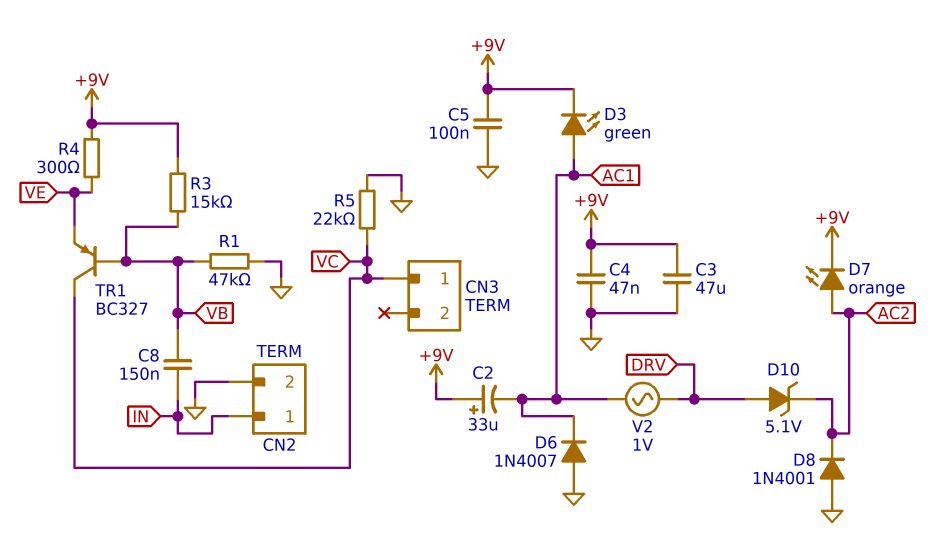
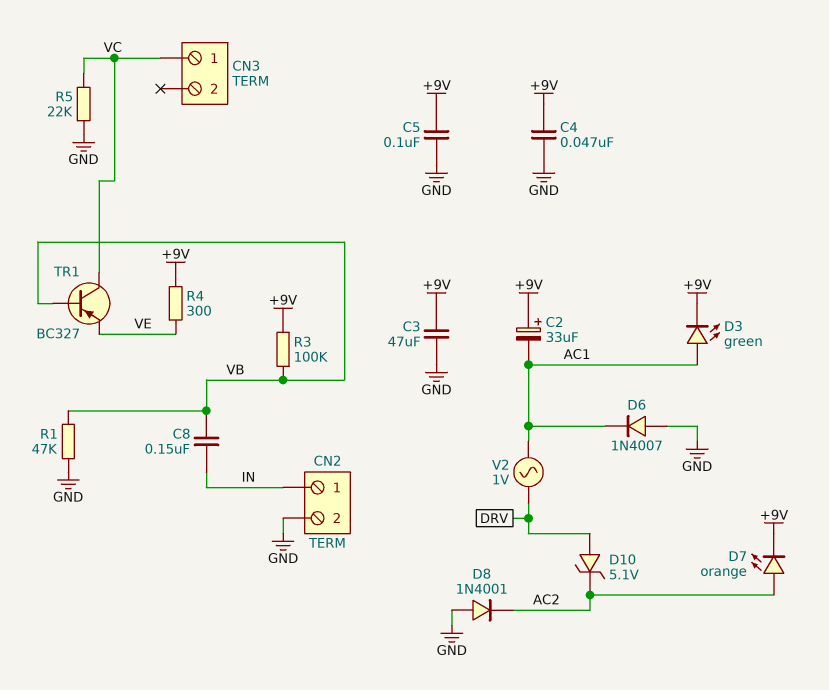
R3: 15k (+9V, VB) -> 100k (+9V, VB)

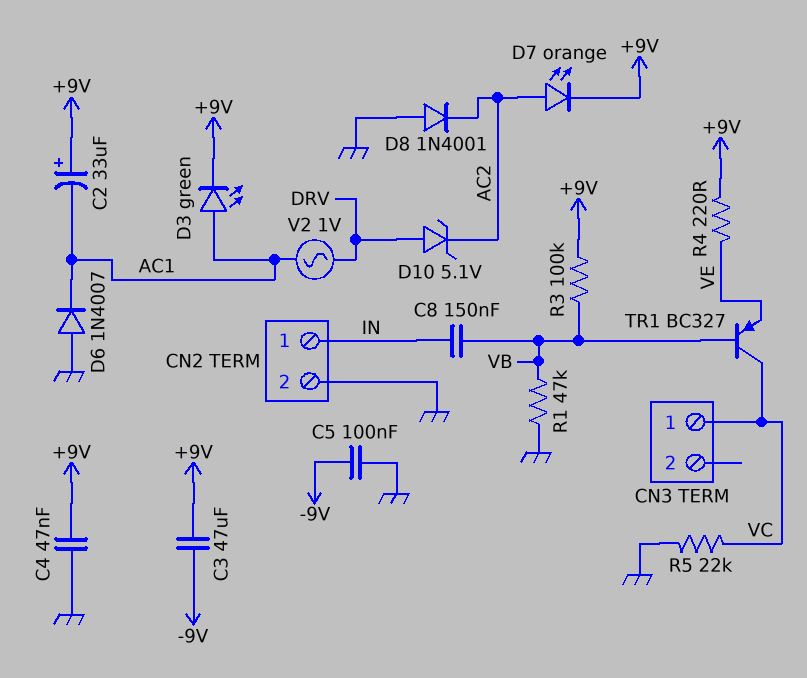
C3: 47uF (+9V, GND) -> 47uF (+9V, -9V)
C5: 100nF (+9V, GND) -> 100nF (-9V, GND)
R4: 300 (+9V, VE) -> 220 (+9V, VE)

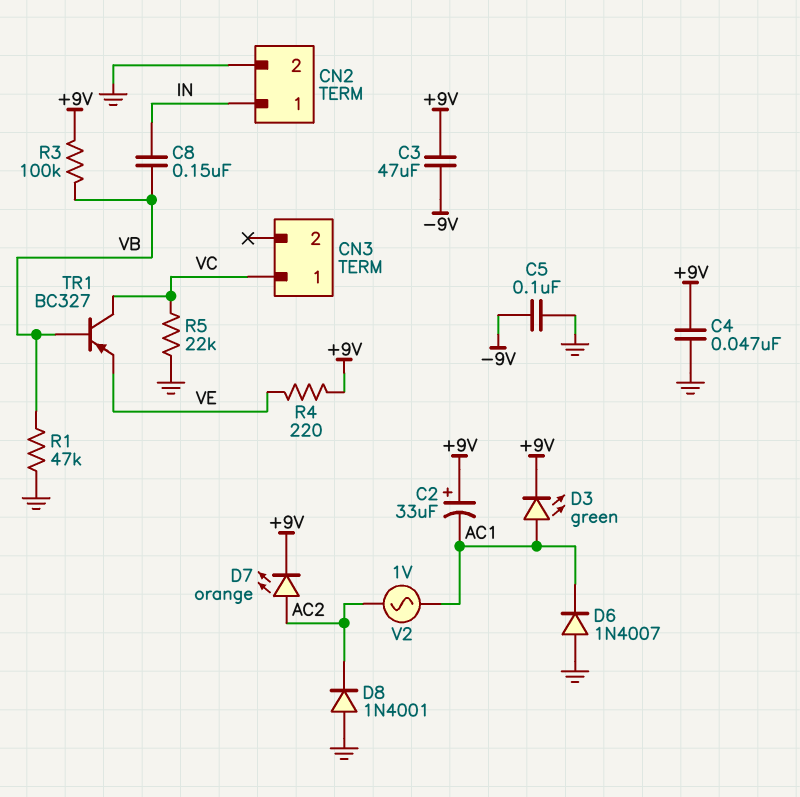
D10: zener 5.1V (A DRV, K AC2) -> none
V2: AC 1V (AC1, DRV) -> AC 1V (AC1, AC2)

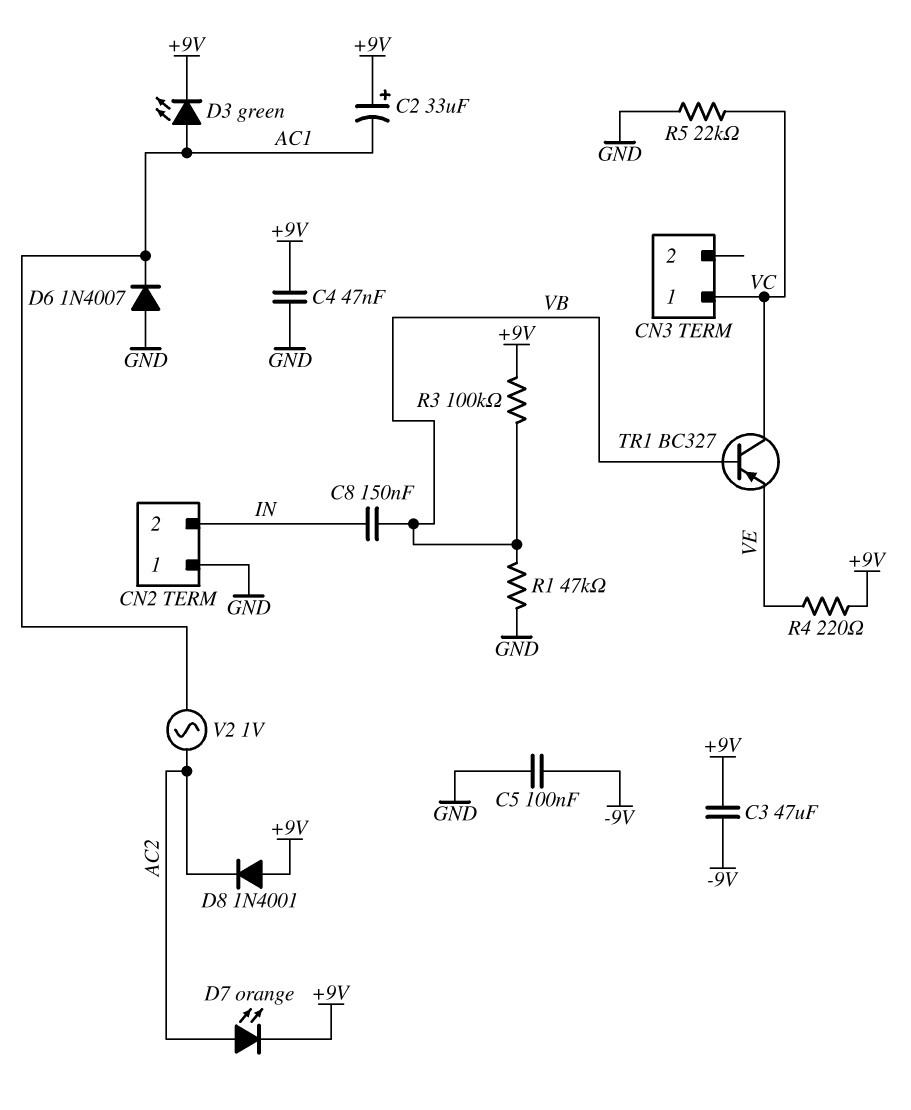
CN2 pin 1: IN -> GND
CN2 pin 2: GND -> IN
D8: diode 1N4001 (A GND, K AC2) -> diode 1N4001 (A +9V, K AC2)

